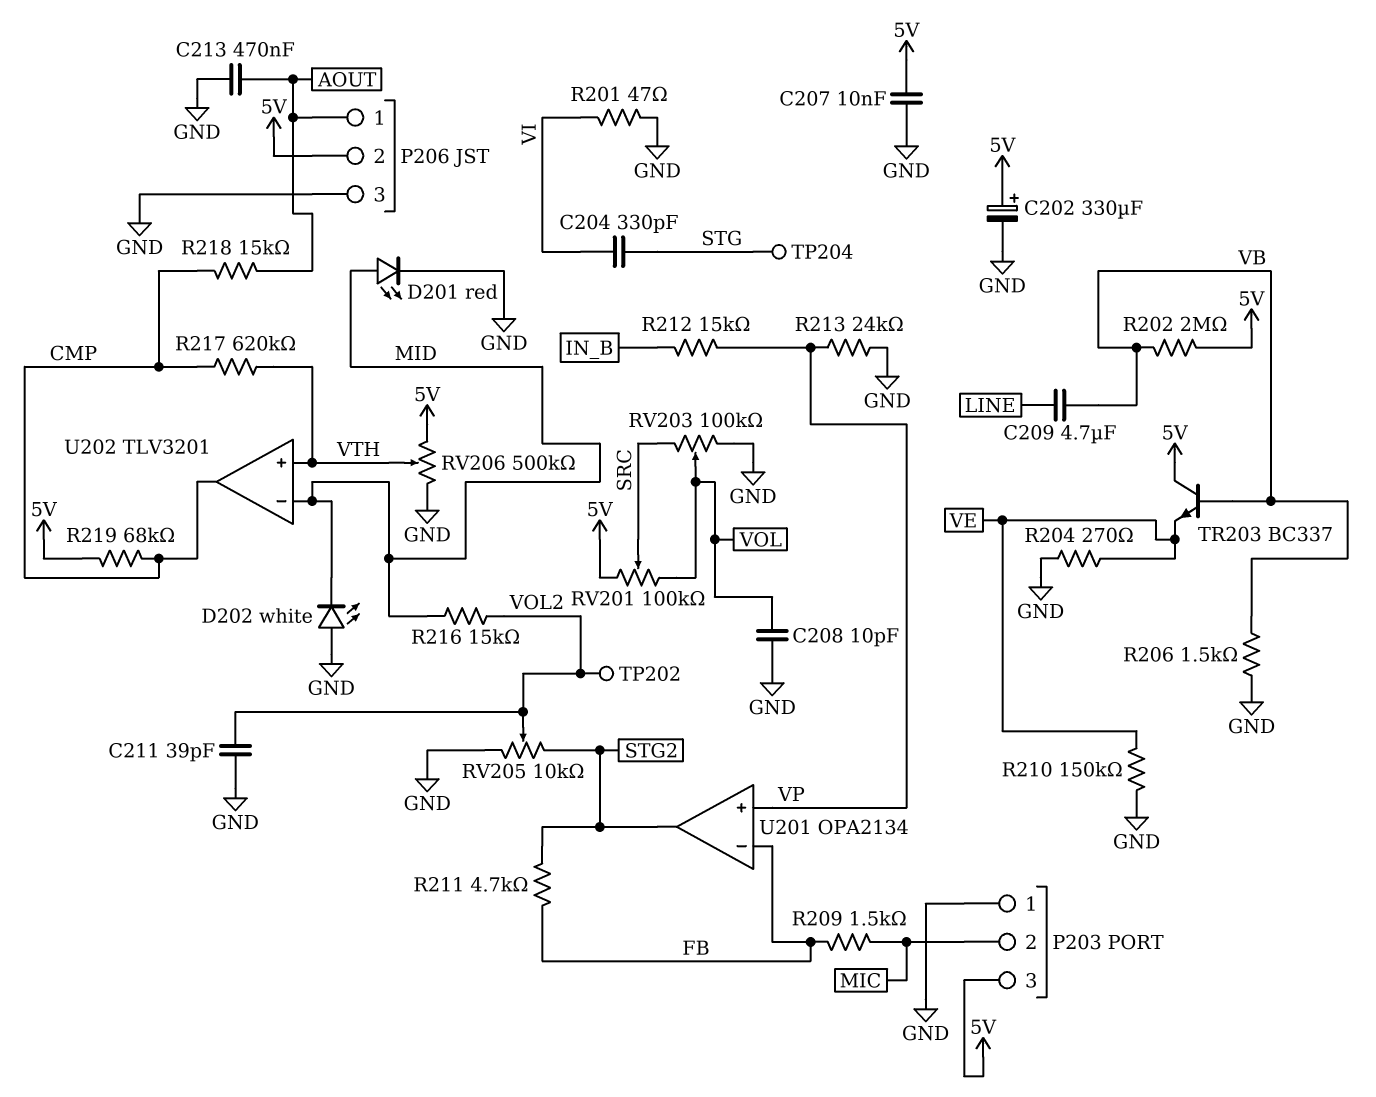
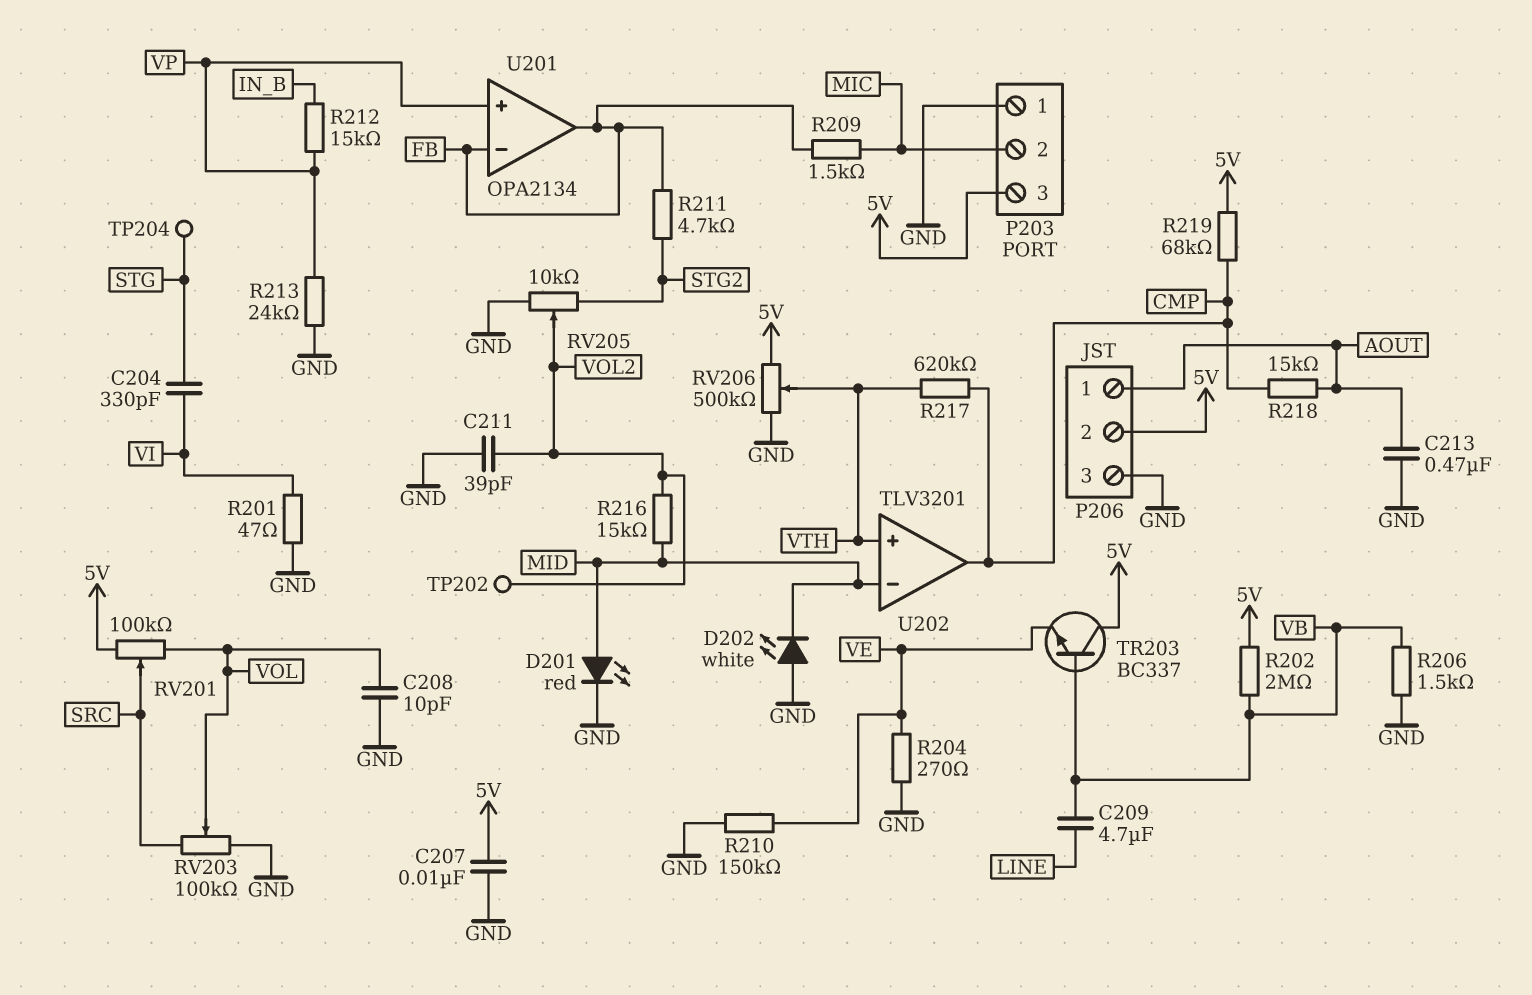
C202: 330uF (plus 5V, minus GND) -> none
U201 pin out: STG2 -> FB

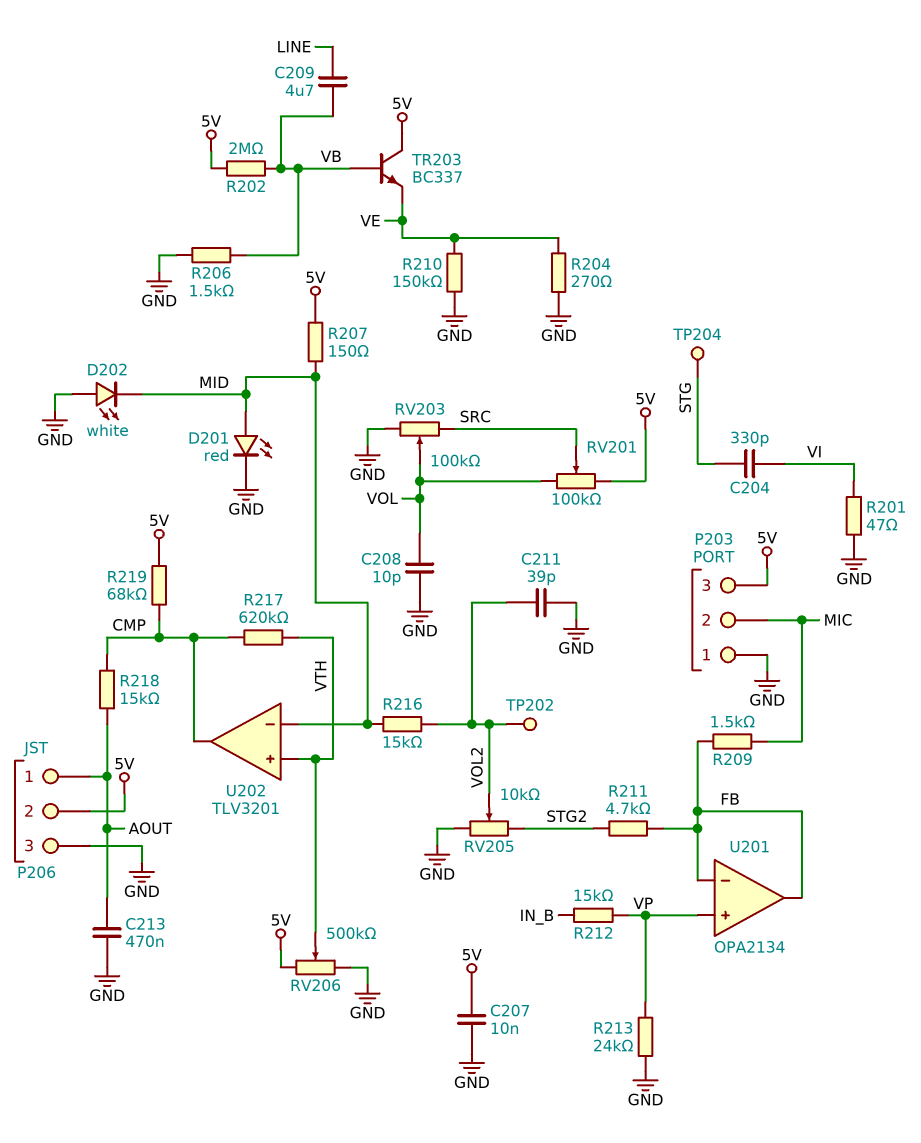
R207: none -> 150 (5V, MID)

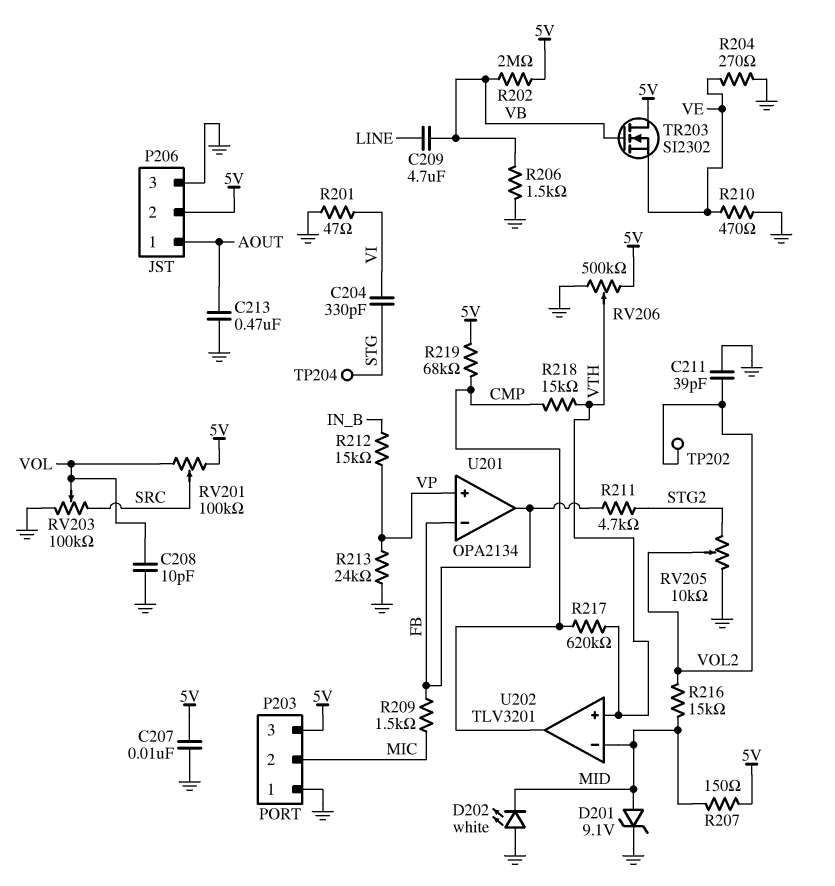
D201: LED red (A MID, K GND) -> zener 9.1V (A MID, K GND)
R210: 150k (GND, VE) -> 470 (GND, VE)
R218: 15k (AOUT, CMP) -> 15k (CMP, VTH)
TR203: NPN BC337 (B VB, C 5V, E VE) -> NMOS SI2302 (G VB, D 5V, S VE)

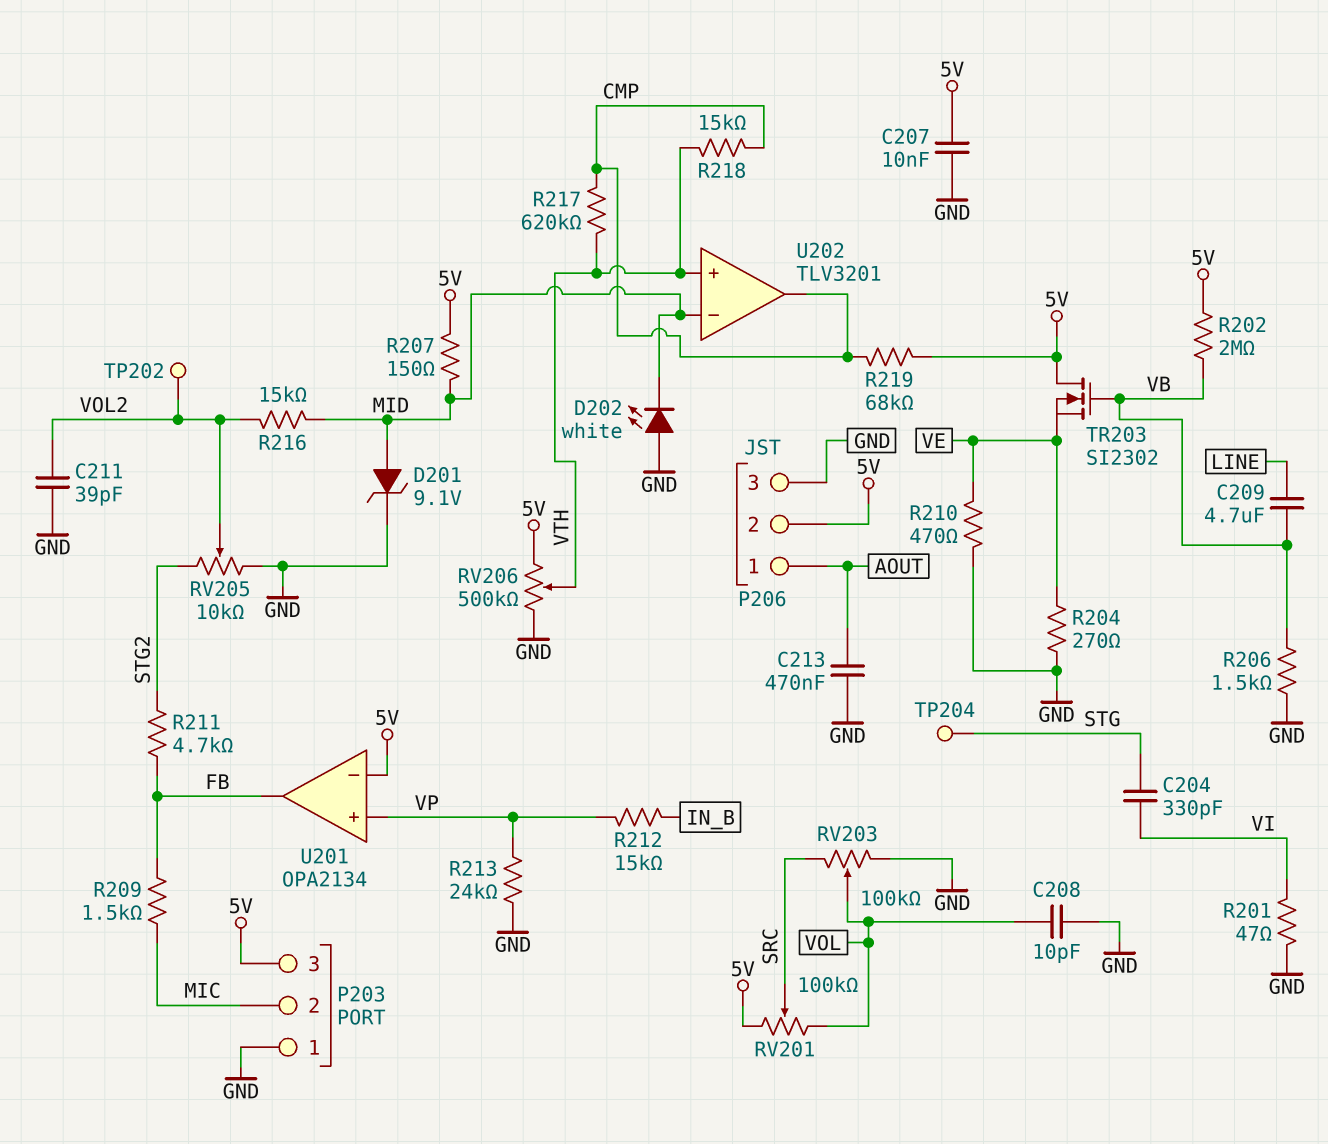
U201 pin in-: FB -> 5V

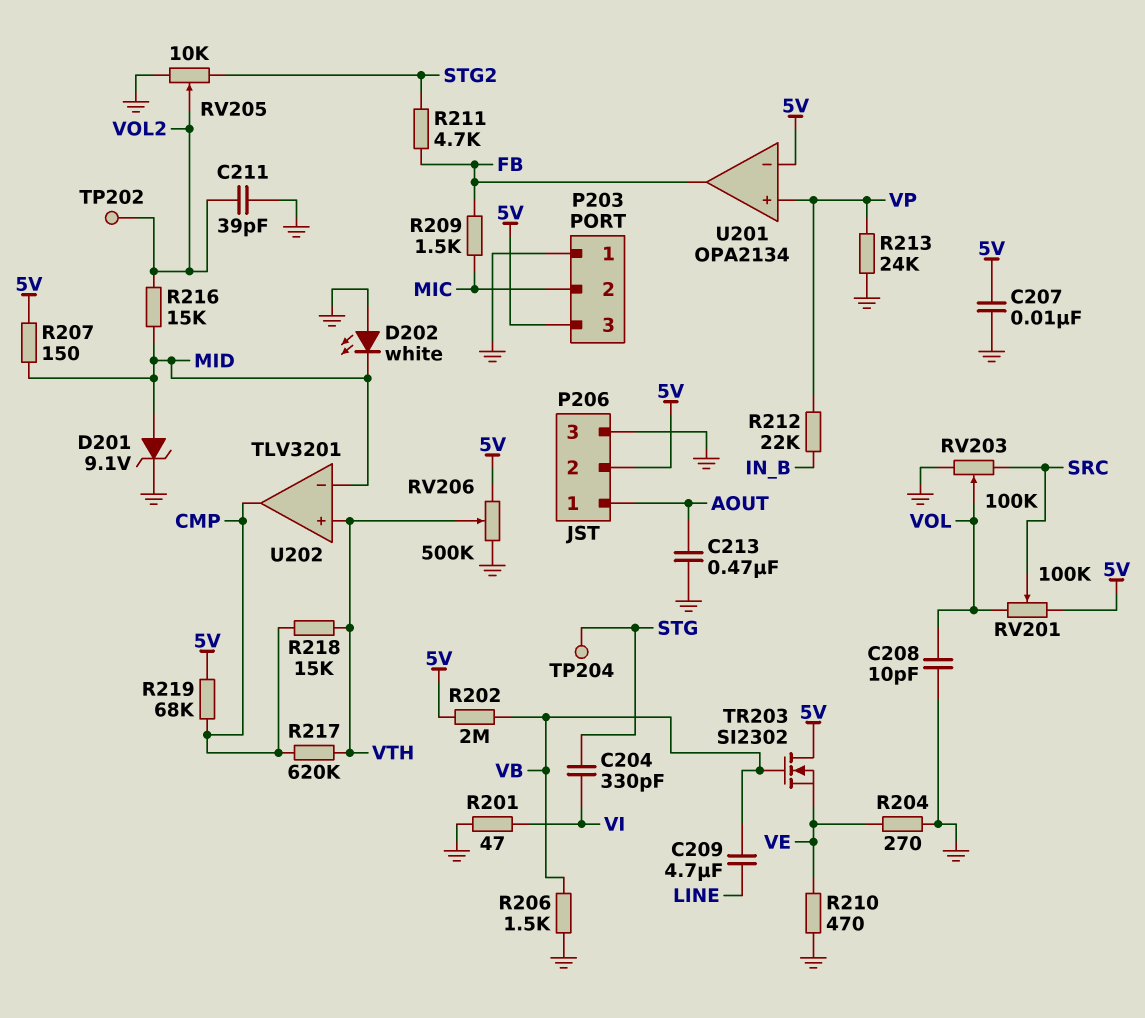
R212: 15k (IN_B, VP) -> 22k (IN_B, VP)

